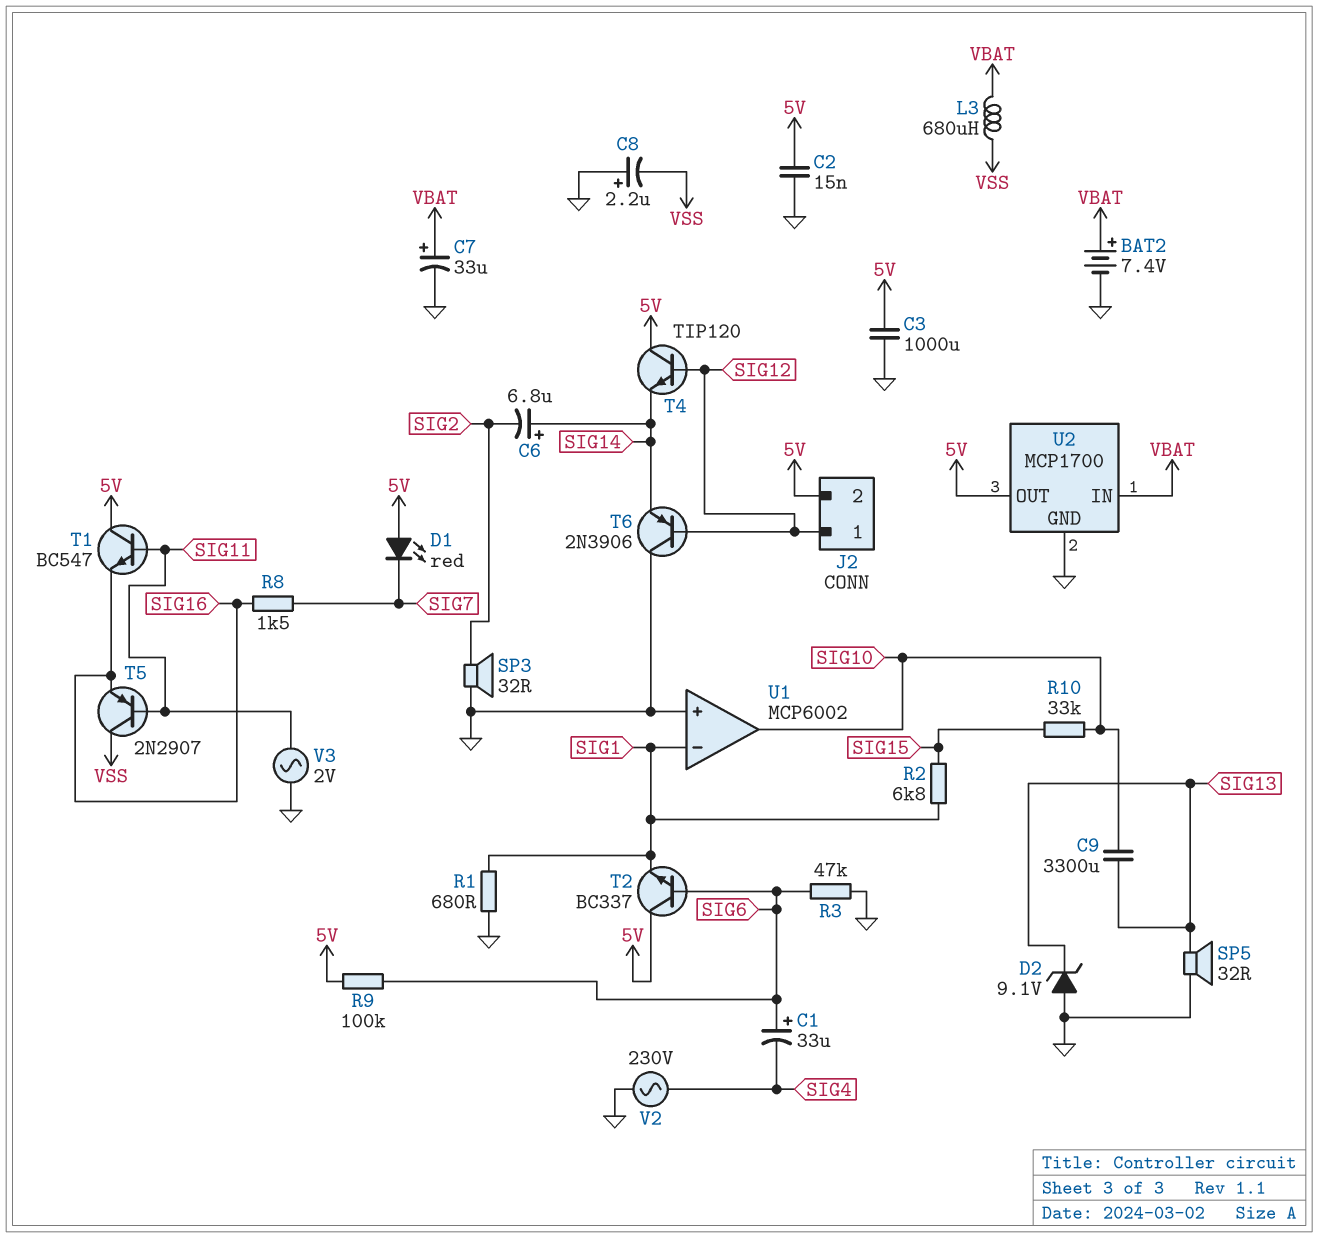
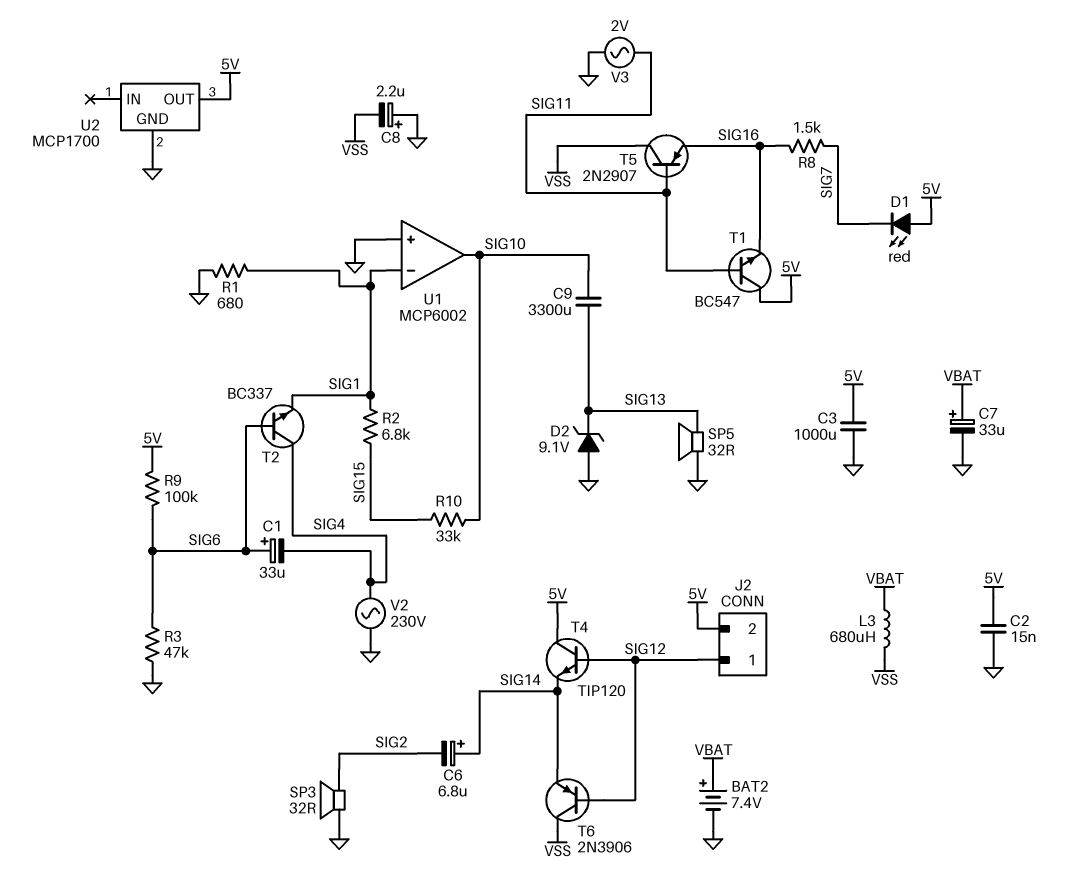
T2: NPN BC337 (B SIG6, C 5V, E SIG1) -> NPN BC337 (B SIG6, C SIG4, E SIG1)
T6: PNP 2N3906 (B SIG12, C GND, E SIG14) -> PNP 2N3906 (B SIG12, C VSS, E SIG14)
U2 pin IN: VBAT -> none

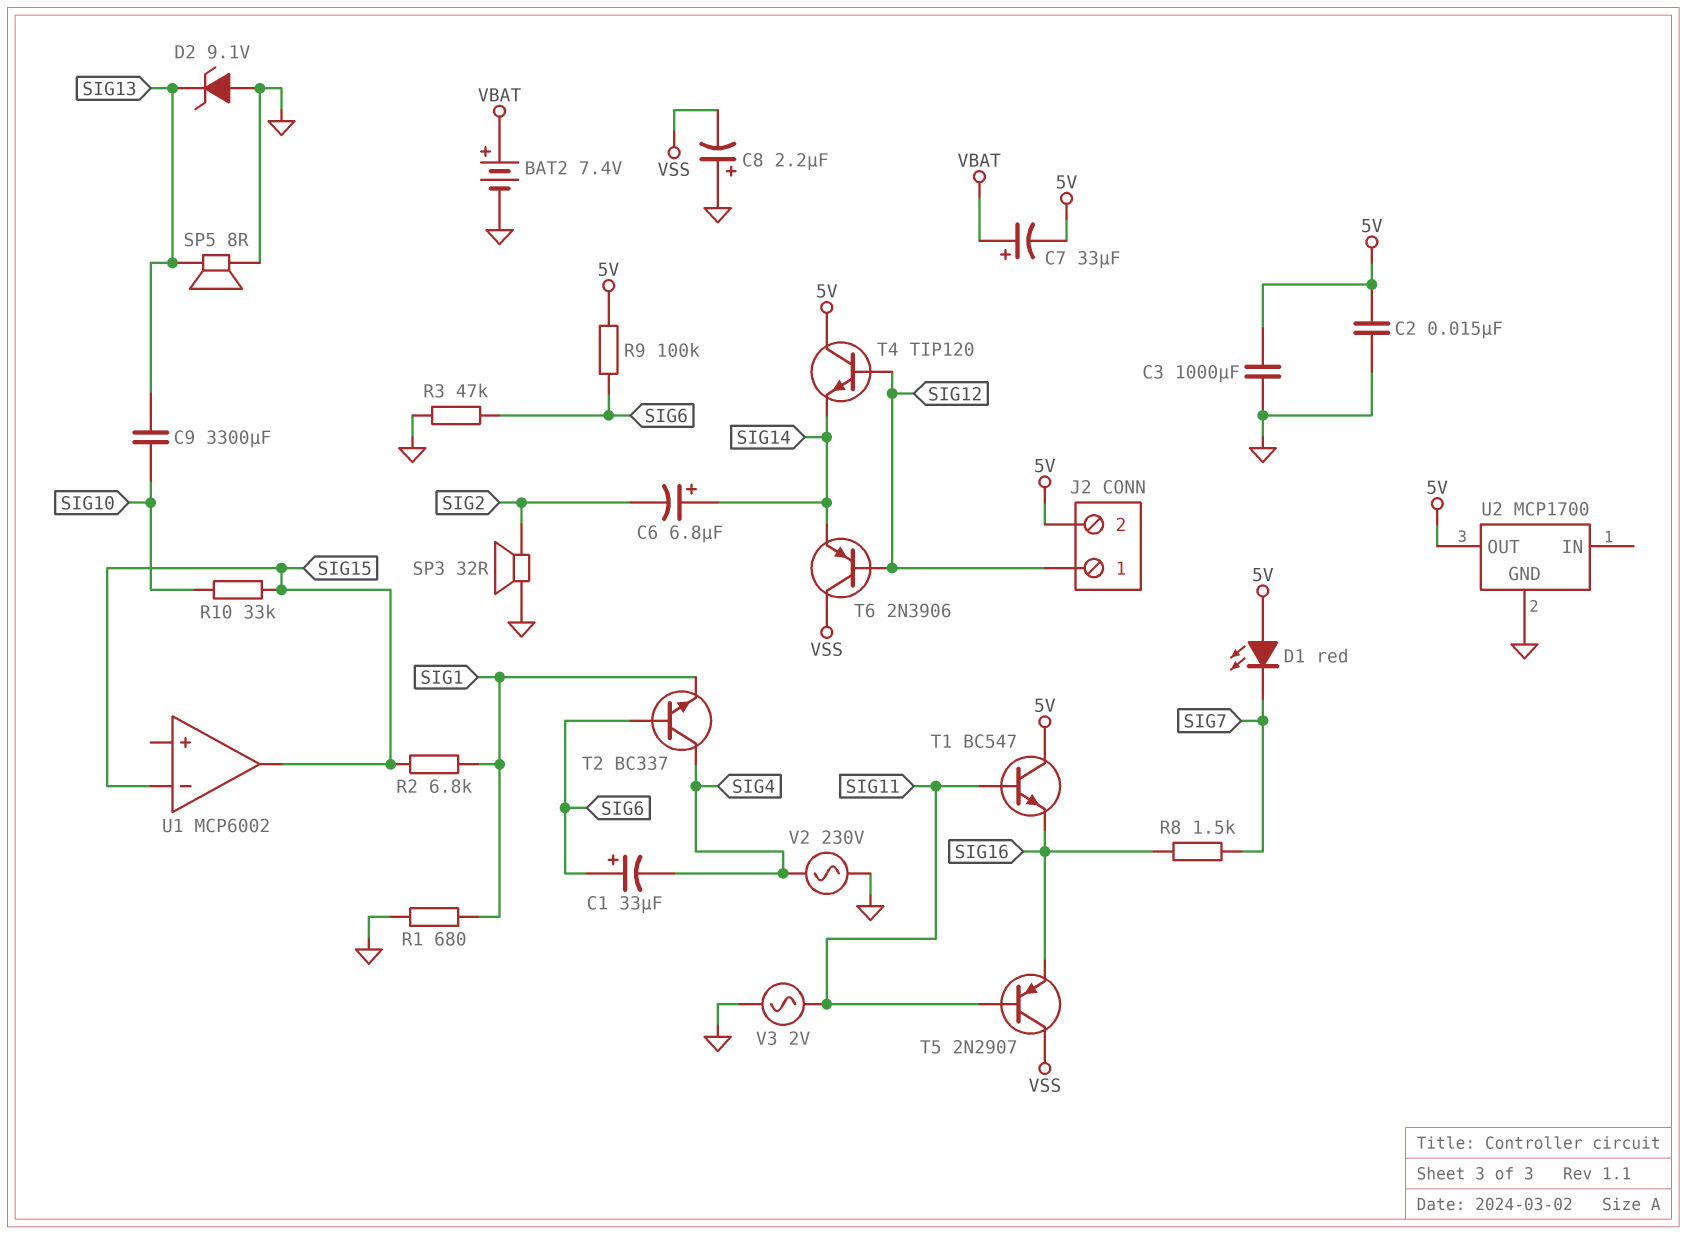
C7: 33uF (plus VBAT, minus GND) -> 33uF (plus VBAT, minus 5V)
L3: 680uH (VBAT, VSS) -> none
SP5: speaker 32R (GND, SIG13) -> speaker 8R (GND, SIG13)
U1 pin in+: GND -> none
U1 pin in-: SIG1 -> SIG15
U1 pin out: SIG10 -> SIG15

